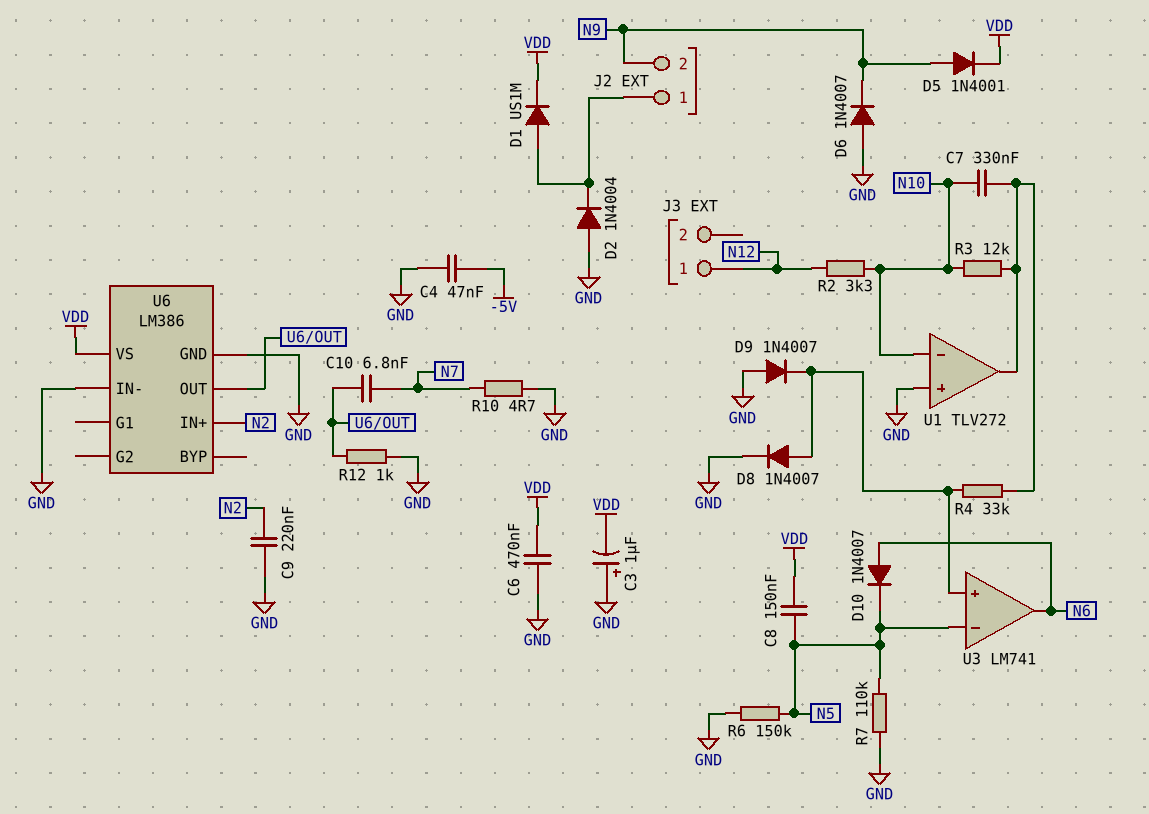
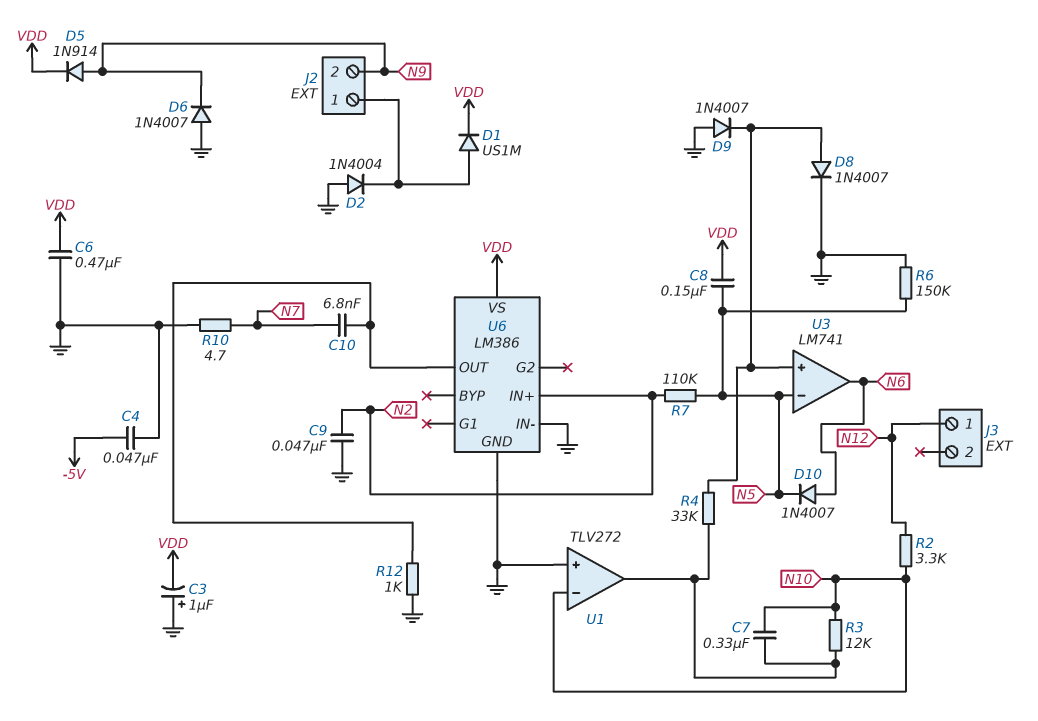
C9: 220nF (GND, N2) -> 47nF (GND, N2)
D5: diode 1N4001 (A N9, K VDD) -> diode 1N914 (A N9, K VDD)
R7: 110k (GND, N5) -> 110k (N2, N5)

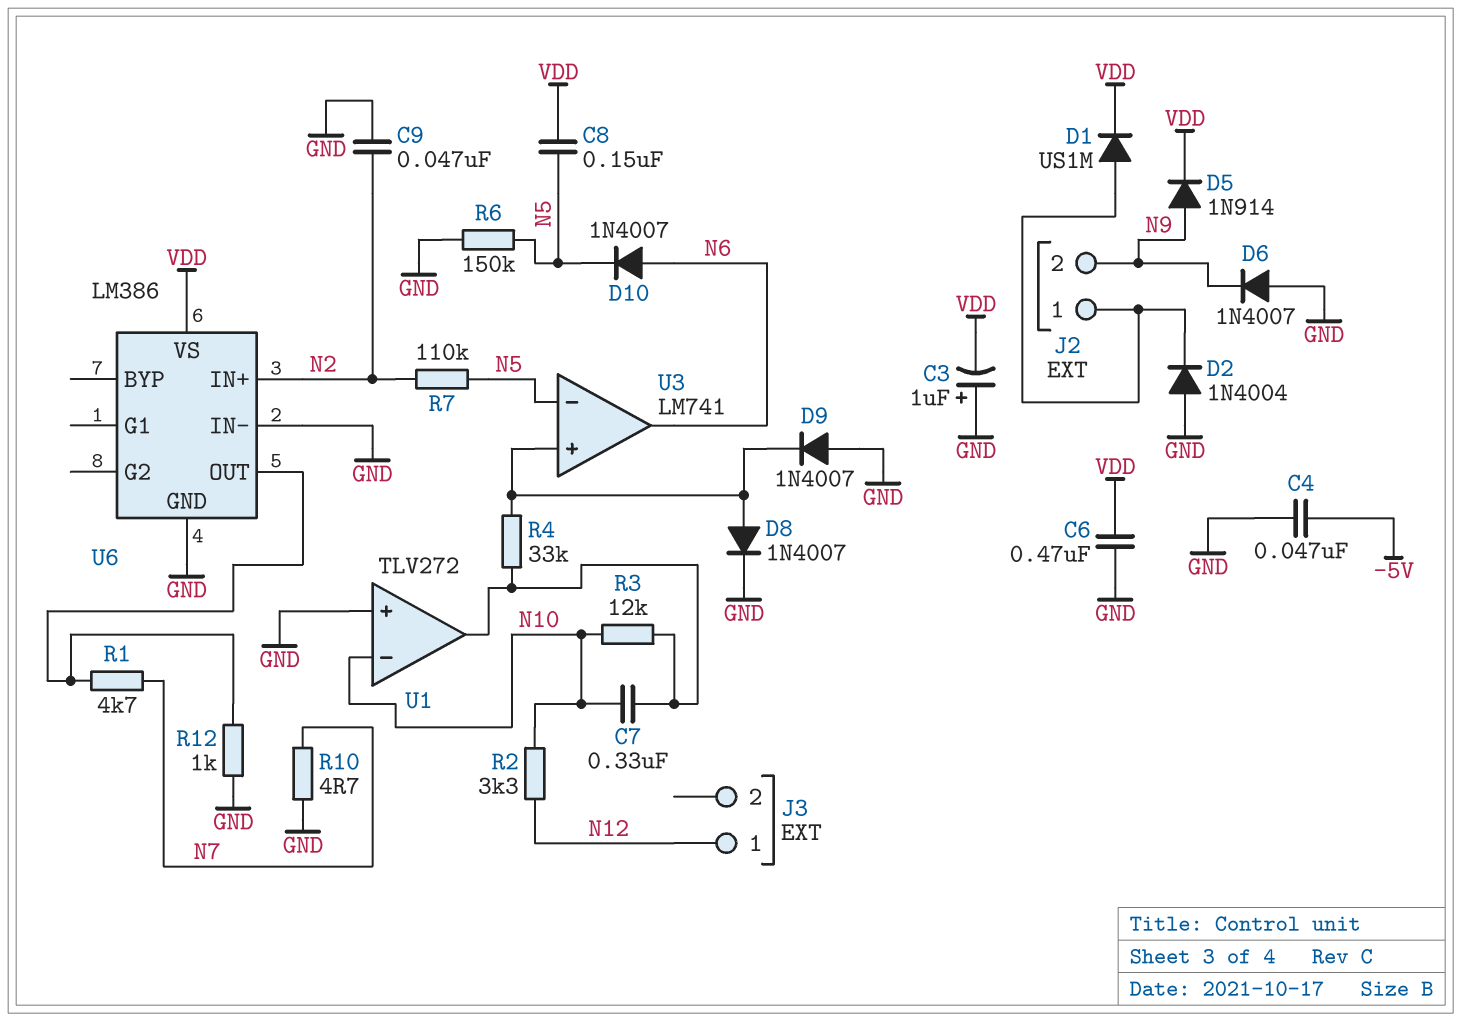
C10: 6.8nF (N7, U6/OUT) -> none
R1: none -> 4.7k (N7, U6/OUT)

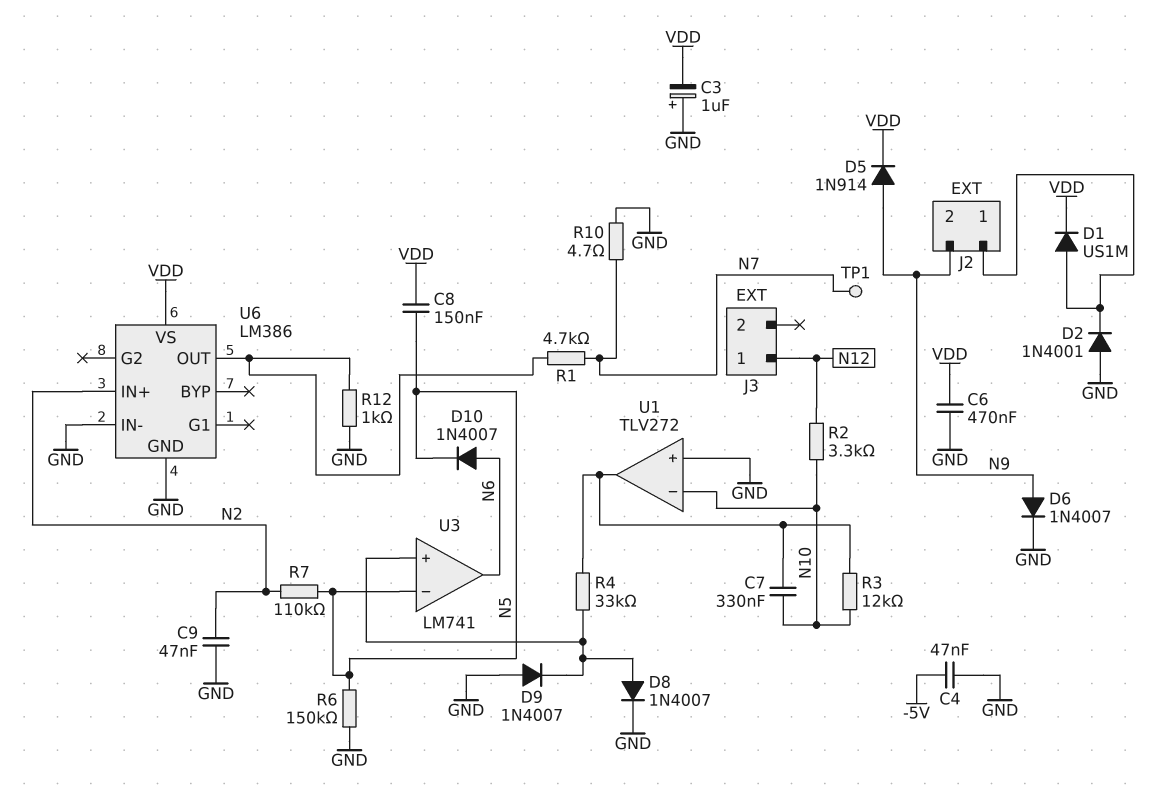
D2: diode 1N4004 (A GND, K J2/1) -> diode 1N4001 (A GND, K J2/1)
D6: diode 1N4007 (A GND, K N9) -> diode 1N4007 (A N9, K GND)
TP1: none -> test point (N7)

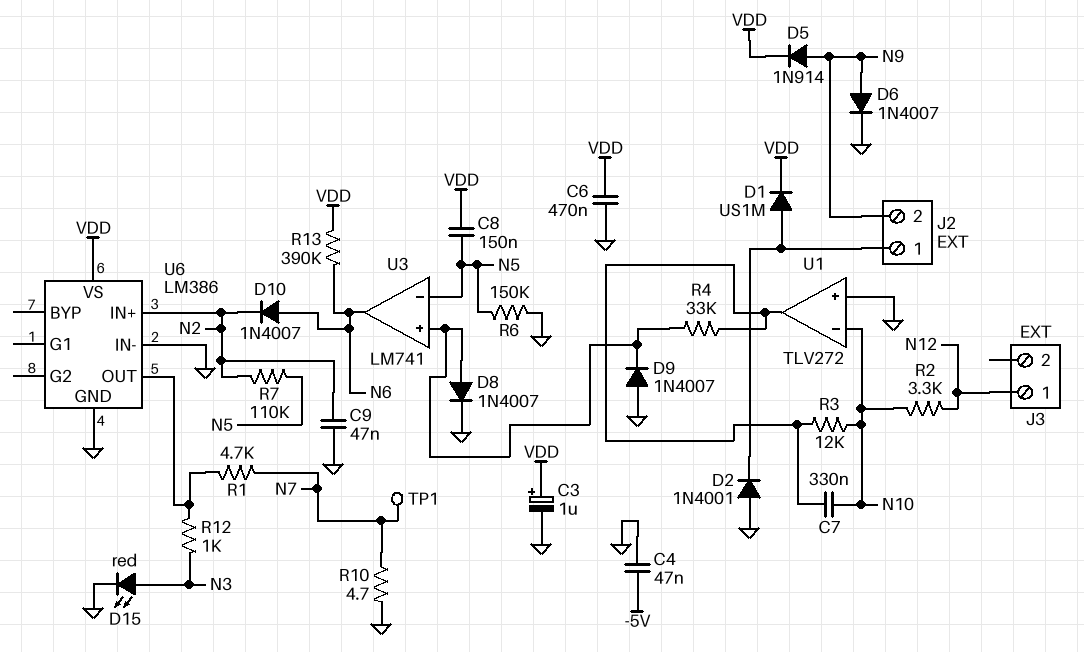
C3: 1uF (plus GND, minus VDD) -> 1uF (plus VDD, minus GND)
D10: diode 1N4007 (A N6, K N5) -> diode 1N4007 (A N6, K N2)
D15: none -> LED red (A N3, K GND)
R12: 1k (GND, U6/OUT) -> 1k (N3, U6/OUT)
R13: none -> 390k (N6, VDD)

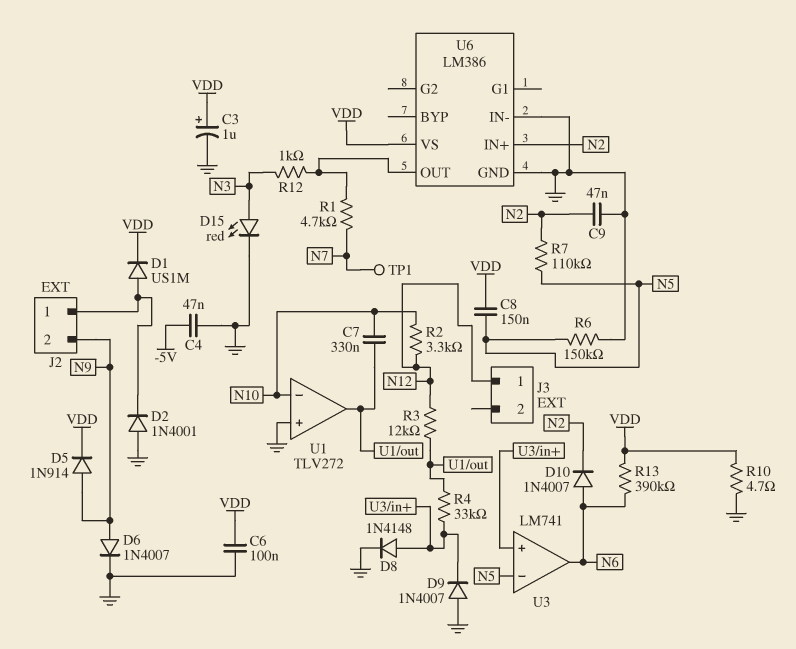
C6: 470nF (GND, VDD) -> 100nF (GND, VDD)
D8: diode 1N4007 (A U3/in+, K GND) -> diode 1N4148 (A U3/in+, K GND)
R3: 12k (N10, U1/out) -> 12k (N12, U1/out)
R10: 4.7 (GND, N7) -> 4.7 (GND, VDD)

